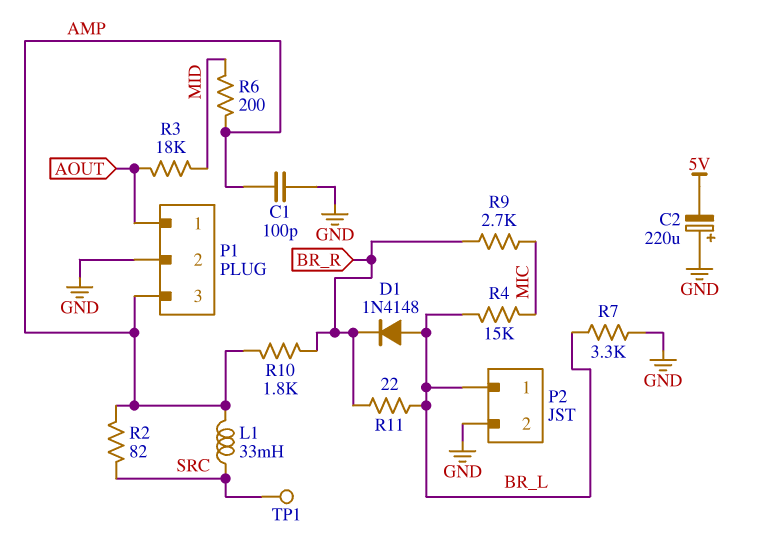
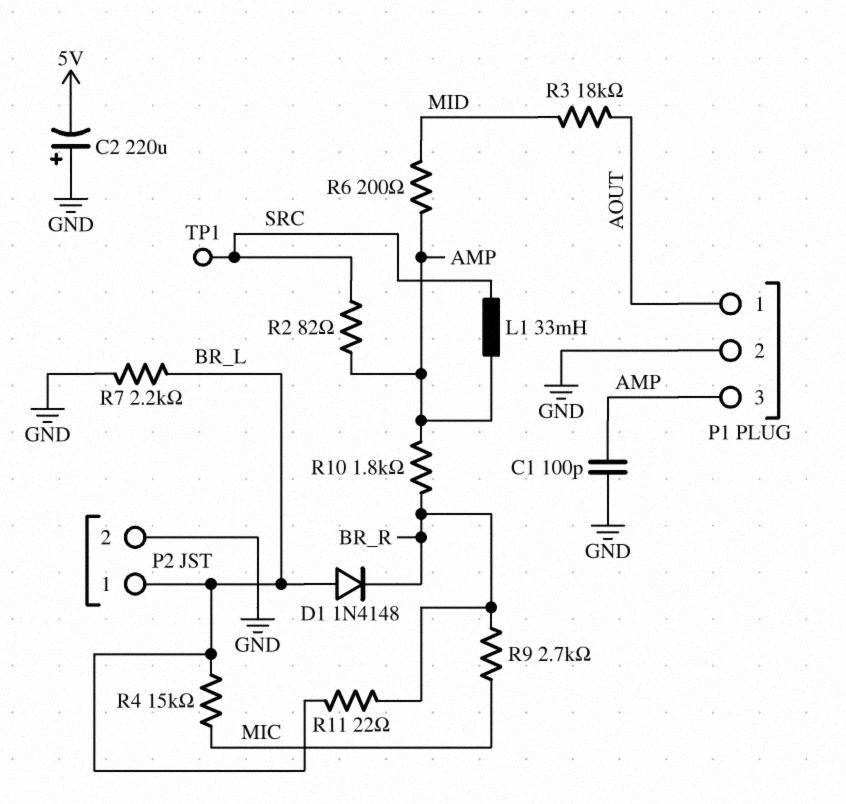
R7: 3.3k (BR_L, GND) -> 2.2k (BR_L, GND)

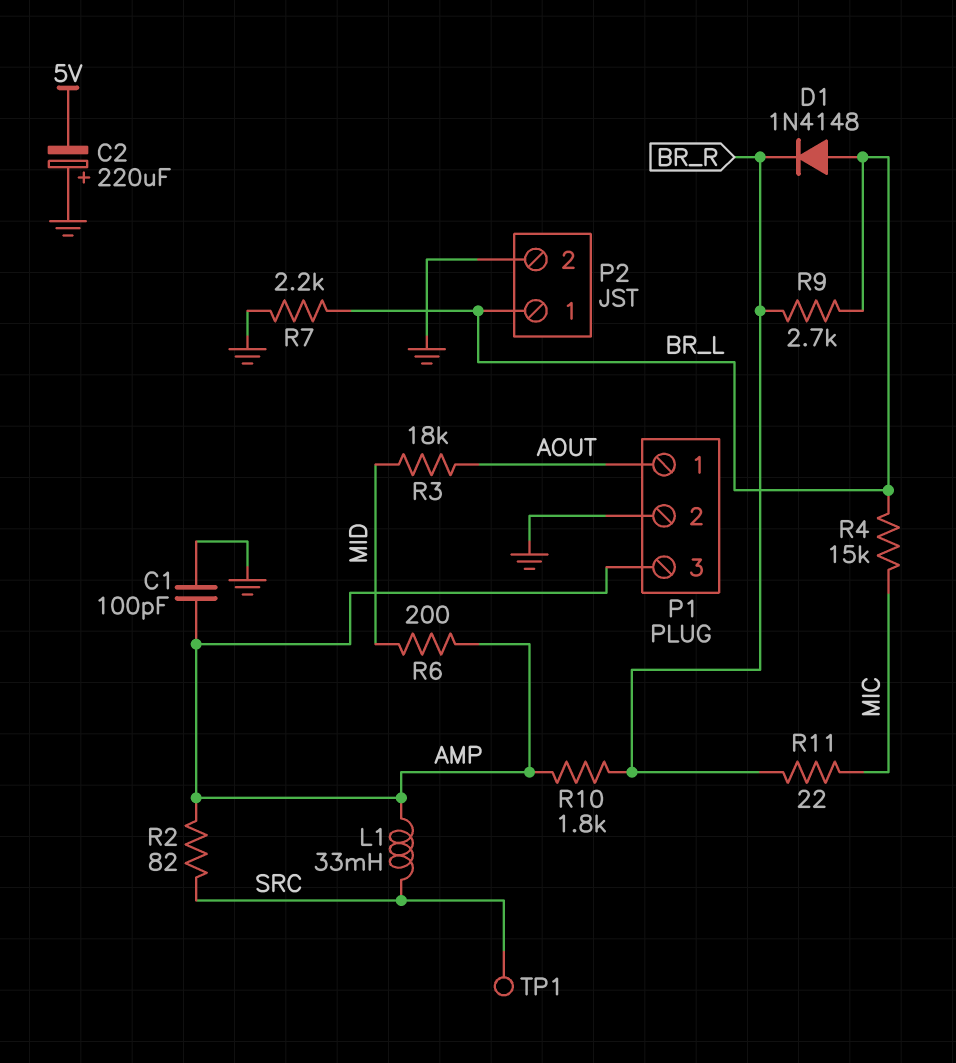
R9: 2.7k (BR_R, MIC) -> 2.7k (BR_L, BR_R)
R11: 22 (BR_L, BR_R) -> 22 (BR_R, MIC)

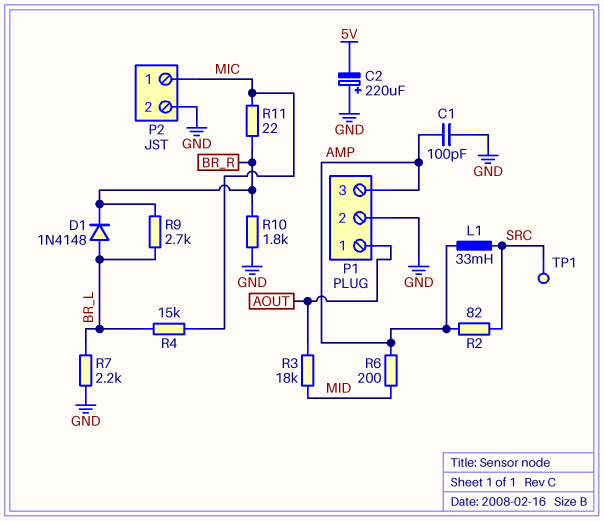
P2 pin 1: BR_L -> MIC
R10: 1.8k (AMP, BR_R) -> 1.8k (BR_R, GND)

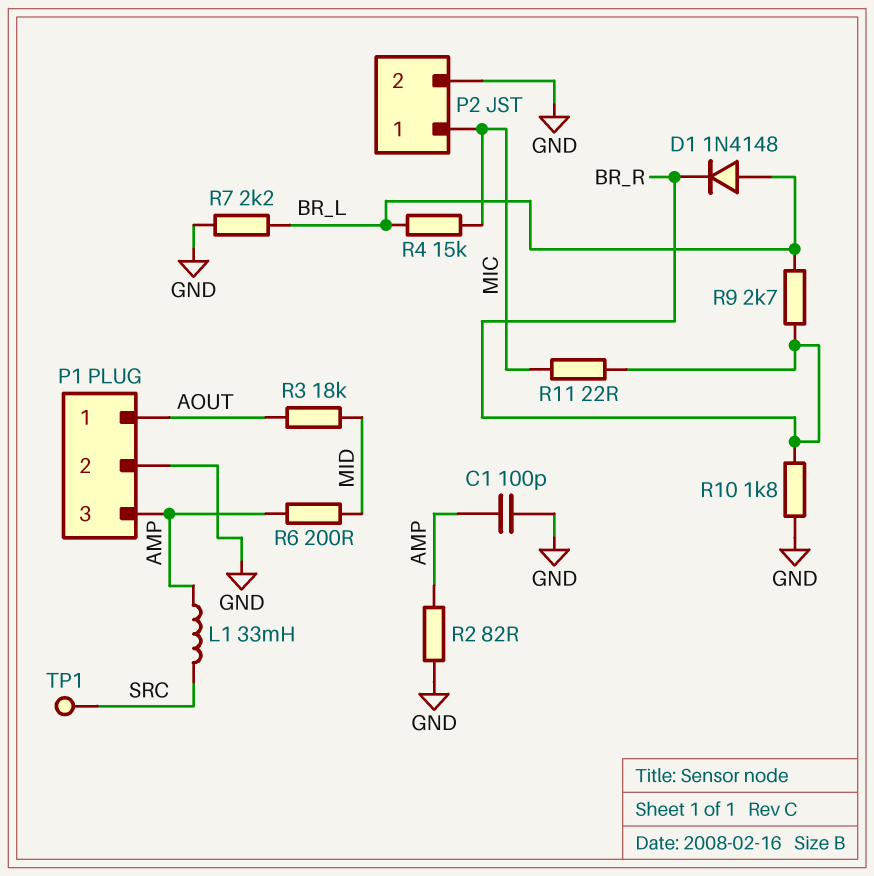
C2: 220uF (plus GND, minus 5V) -> none
R2: 82 (AMP, SRC) -> 82 (AMP, GND)

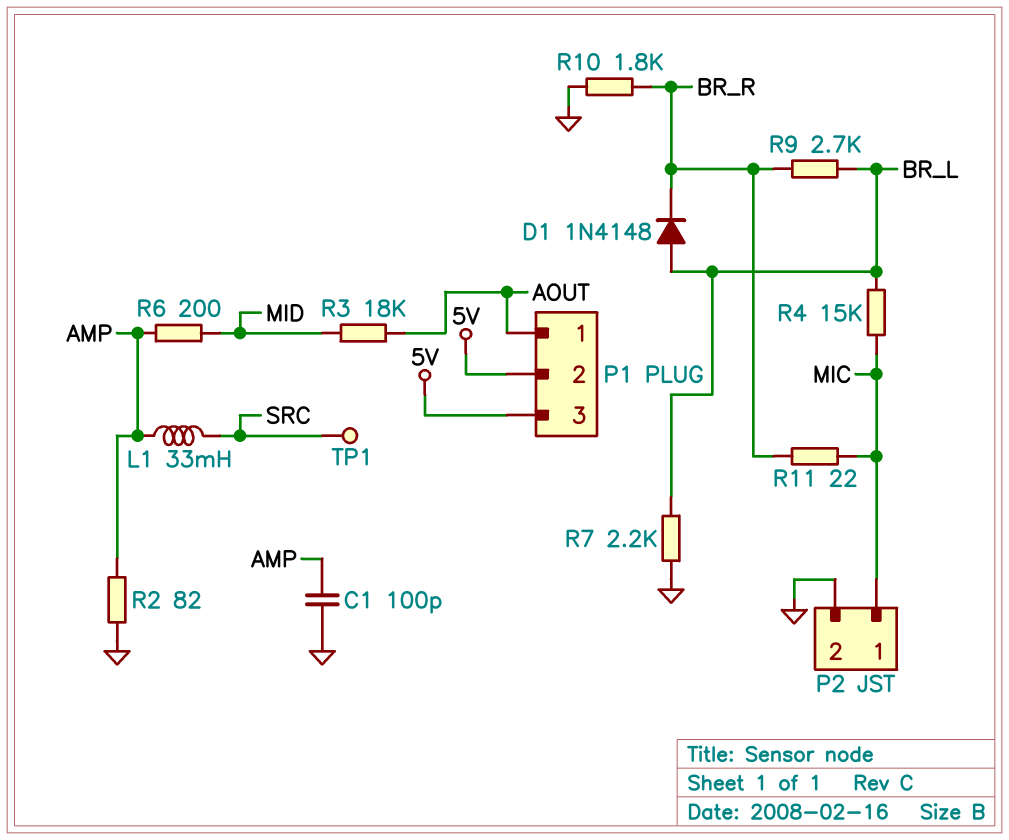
P1 pin 2: GND -> 5V
P1 pin 3: AMP -> 5V

